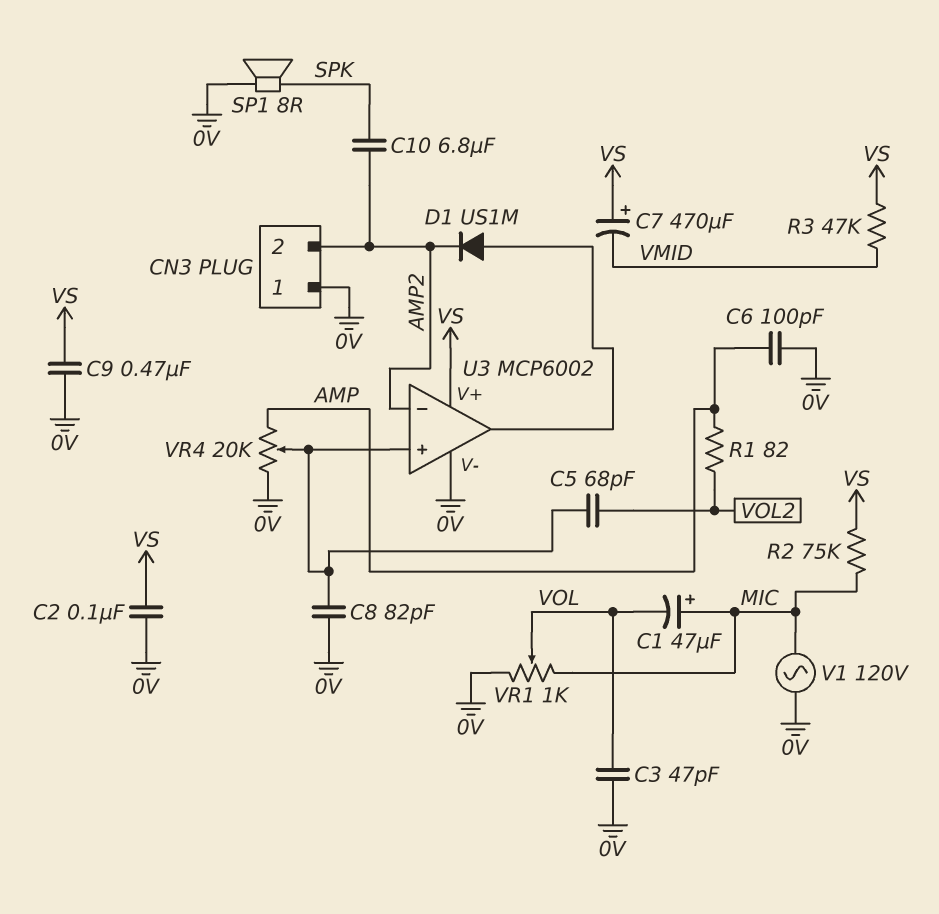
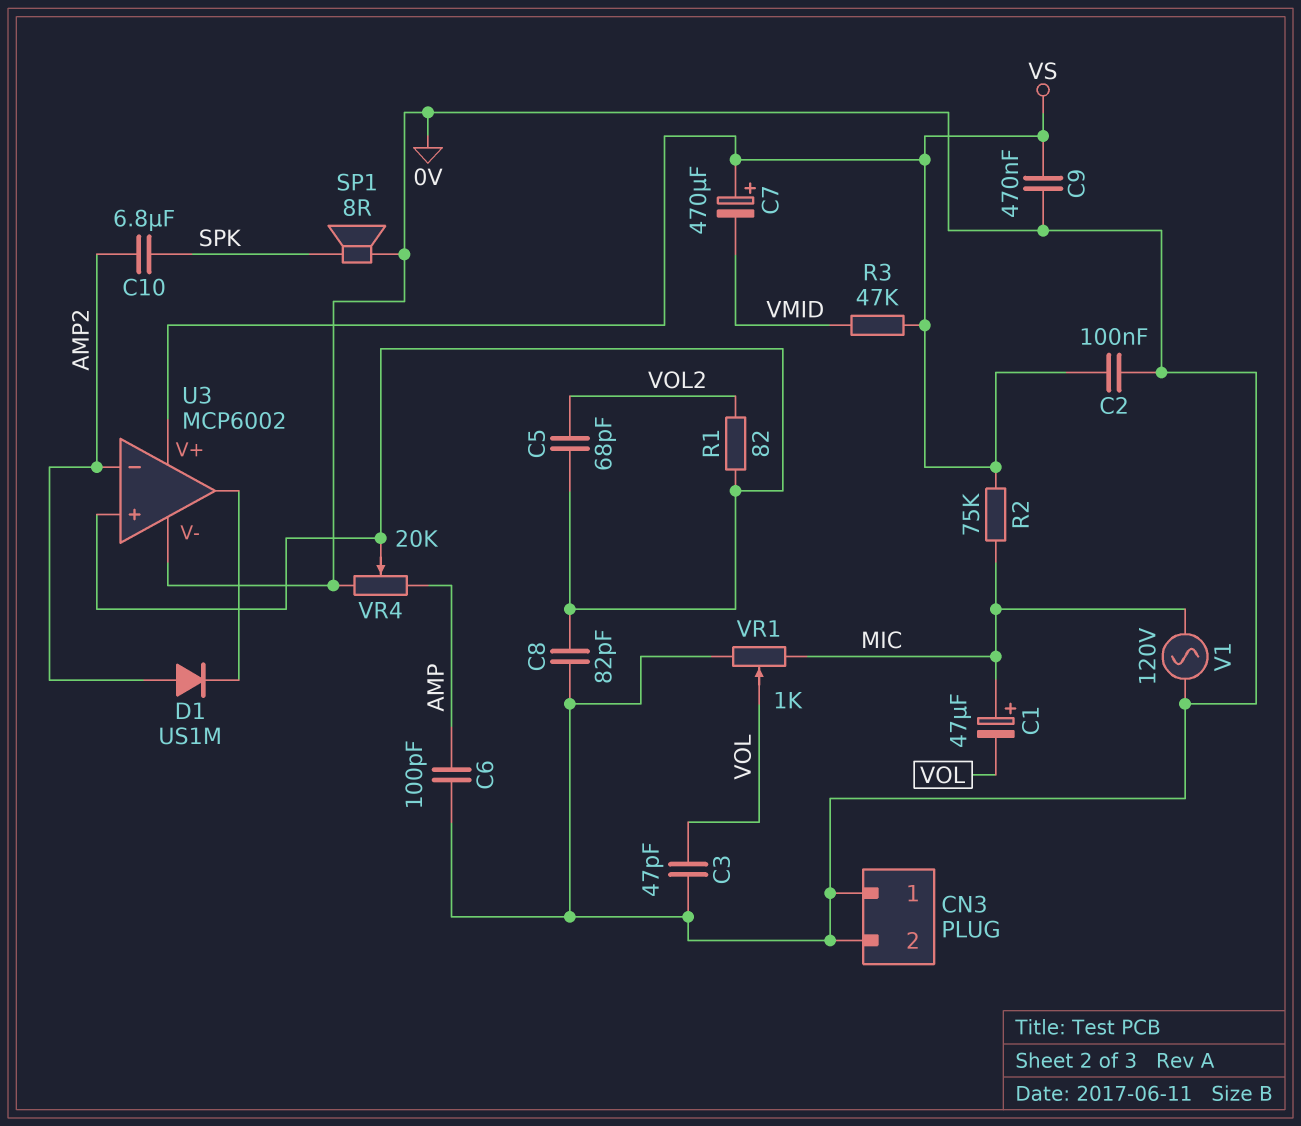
CN3 pin 2: AMP2 -> 0V
D1: diode US1M (A U3/out, K AMP2) -> diode US1M (A AMP2, K U3/out)
R1: 82 (AMP, VOL2) -> 82 (U3/in+, VOL2)

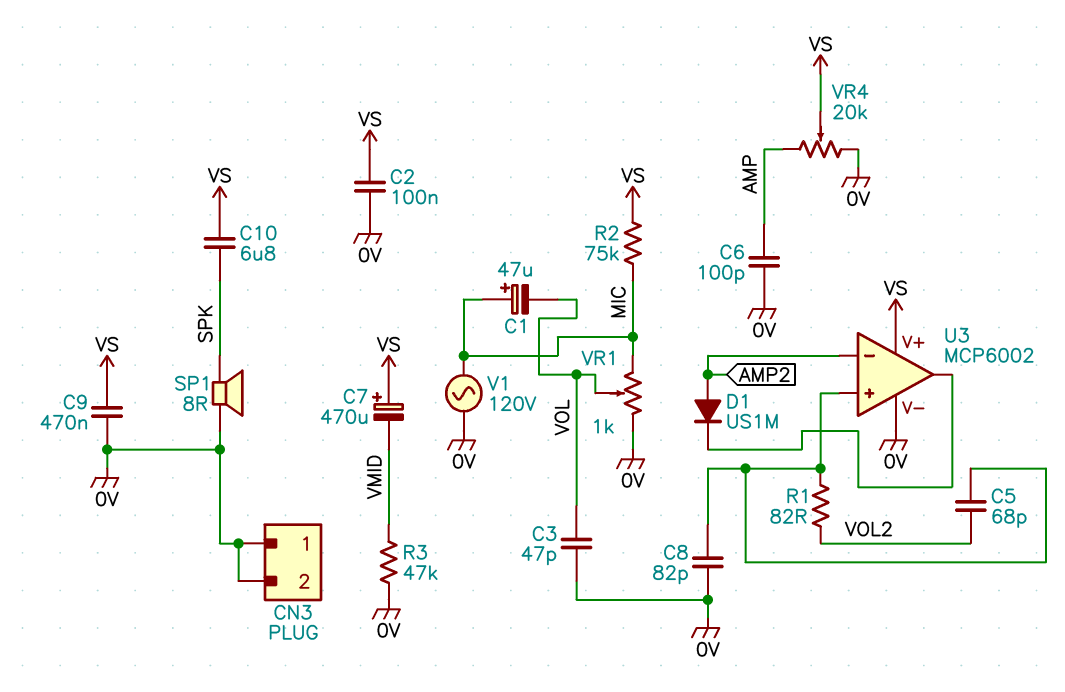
C10: 6.8uF (AMP2, SPK) -> 6.8uF (SPK, VS)
R3: 47k (VMID, VS) -> 47k (0V, VMID)
VR4: 20k (0V, AMP, wiper U3/in+) -> 20k (0V, AMP, wiper VS)

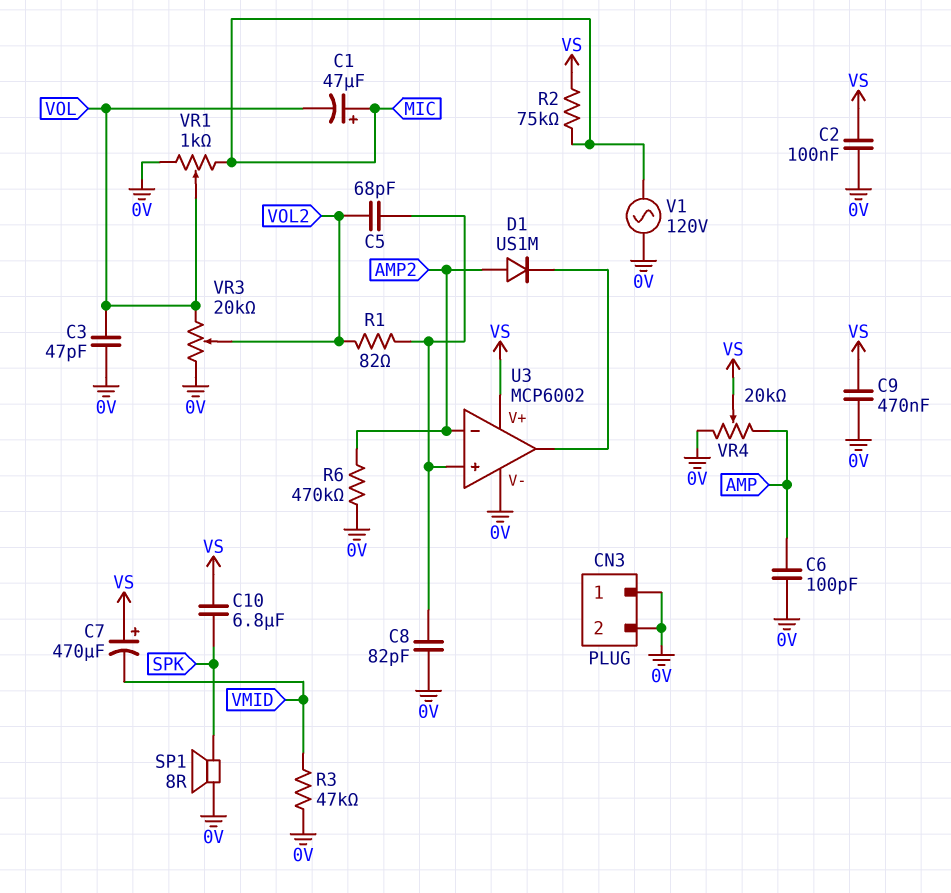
R6: none -> 470k (0V, AMP2)
VR3: none -> 20k (0V, VOL, wiper VOL2)

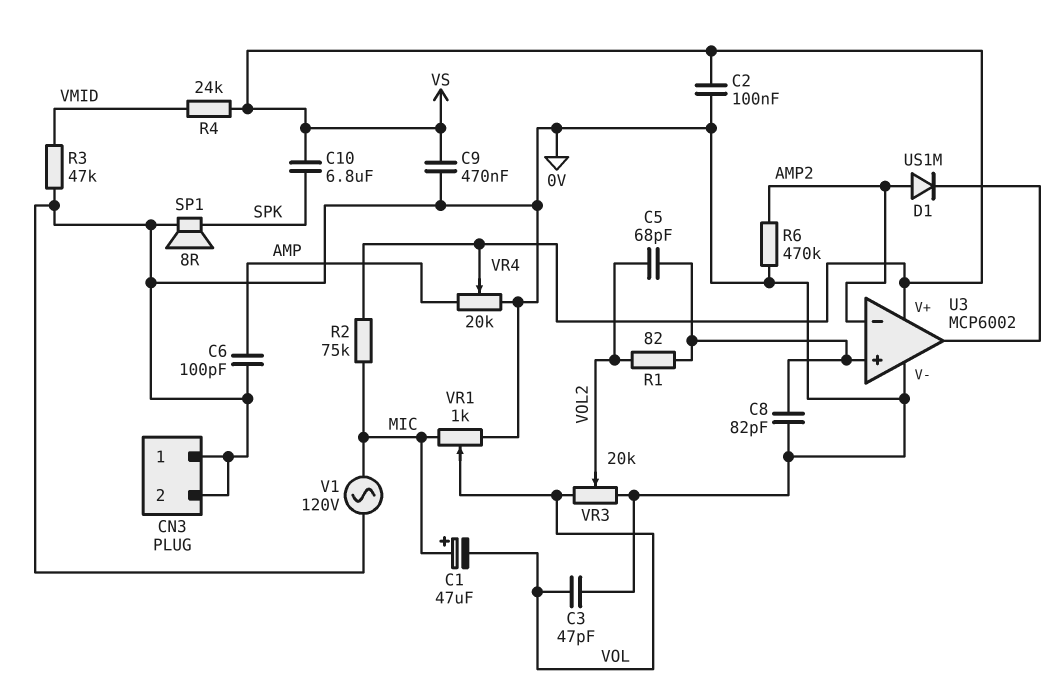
C7: 470uF (plus VS, minus VMID) -> none
R4: none -> 24k (VMID, VS)

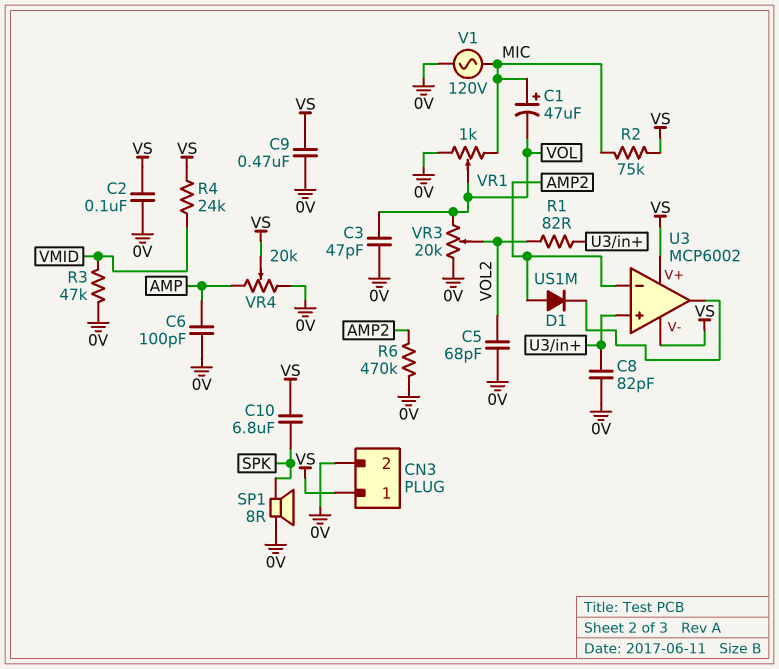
C5: 68pF (U3/in+, VOL2) -> 68pF (0V, VOL2)
CN3 pin 1: 0V -> VS
U3 pin V-: 0V -> VS

